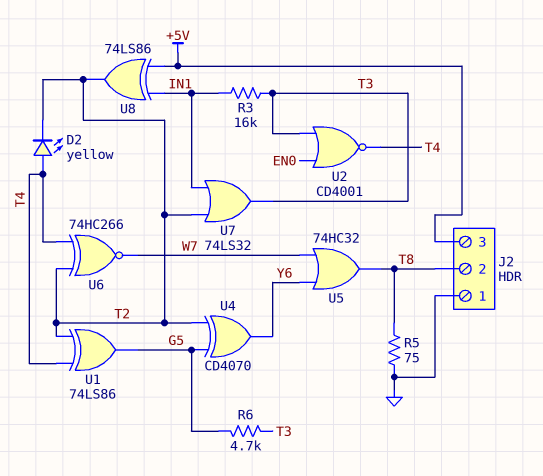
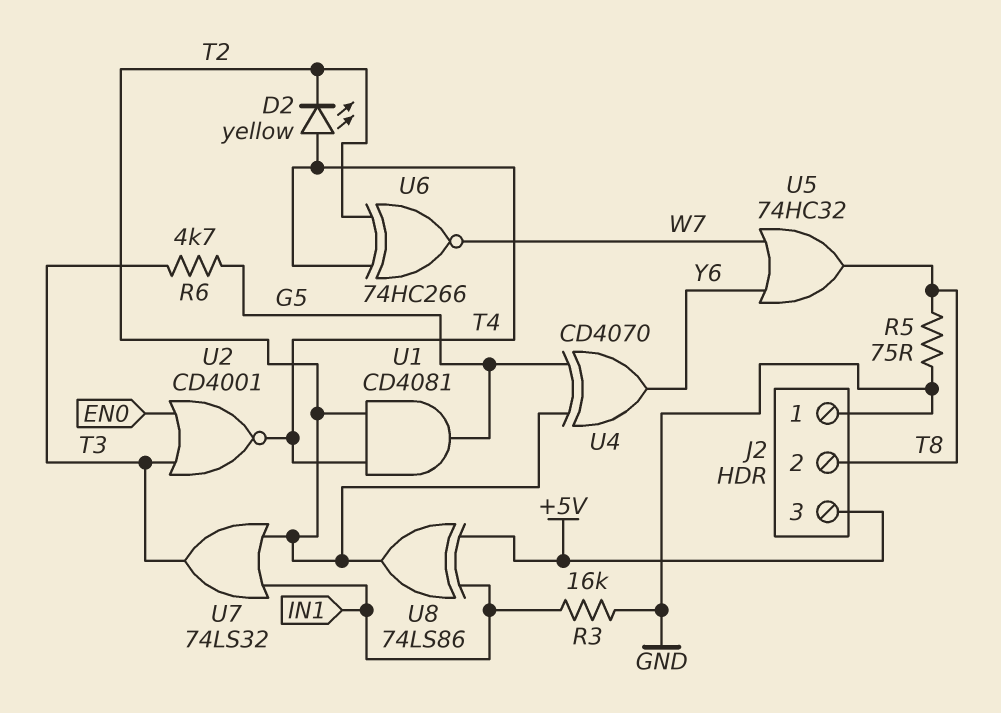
R3: 16k (IN1, T3) -> 16k (GND, IN1)
U1: XOR 74LS86 (in T2, in T4, out G5) -> AND CD4081 (in T2, in T4, out G5)

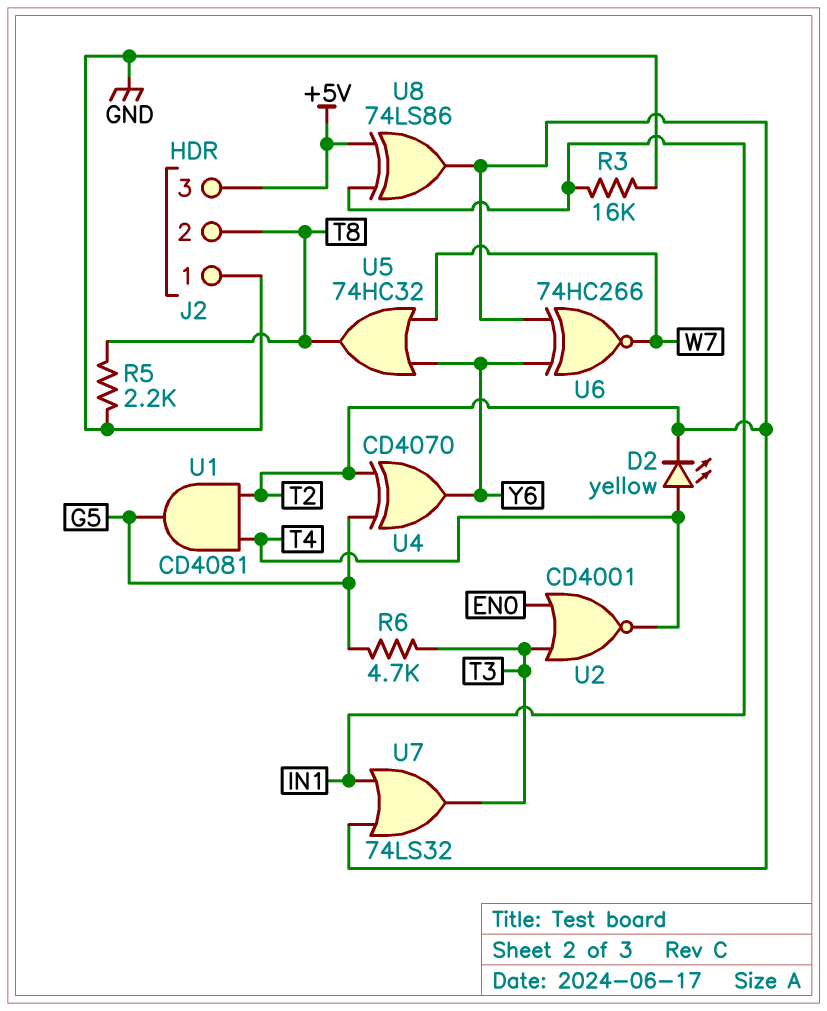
R5: 75 (GND, T8) -> 2.2k (GND, T8)
U6: XNOR 74HC266 (in T2, in T4, out W7) -> XNOR 74HC266 (in T2, in Y6, out W7)

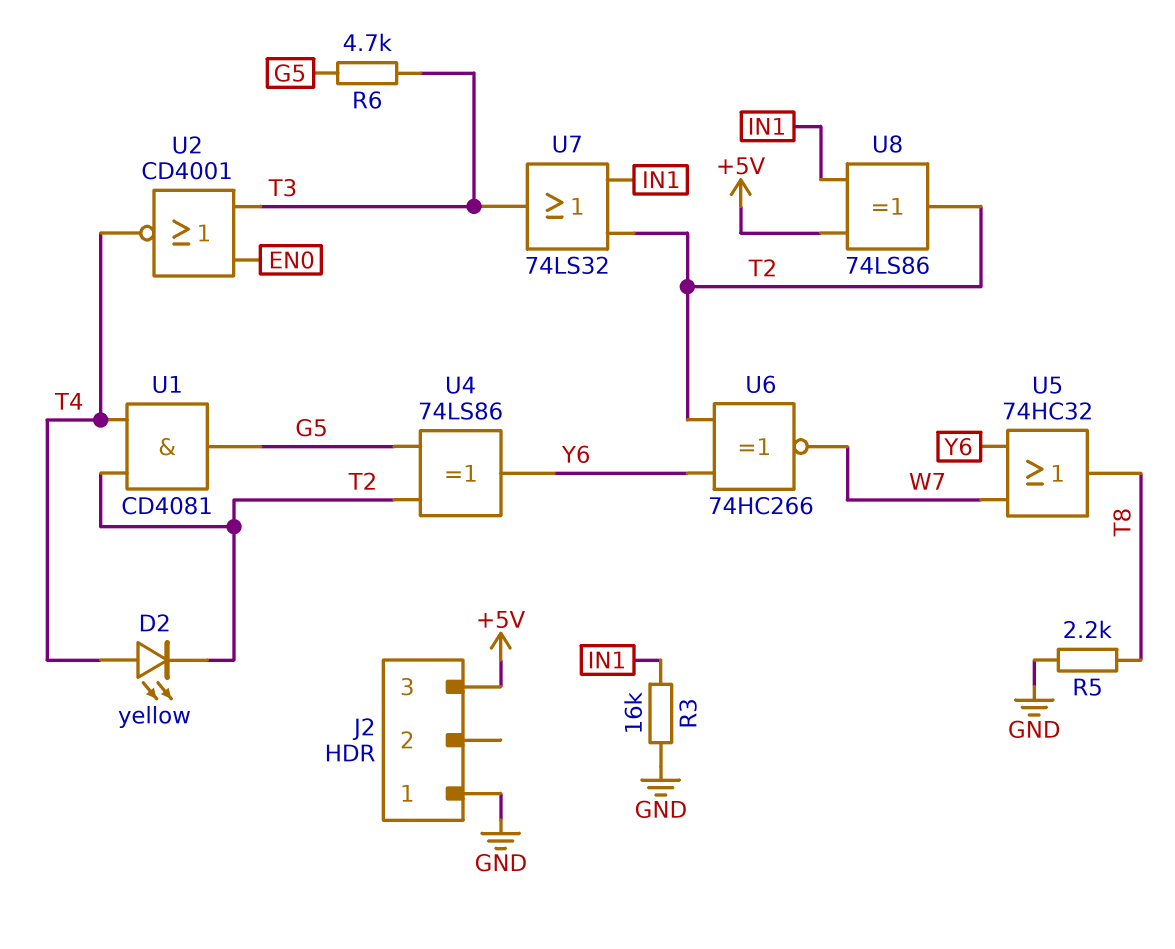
J2 pin 2: T8 -> none
U4: XOR CD4070 (in G5, in T2, out Y6) -> XOR 74LS86 (in G5, in T2, out Y6)

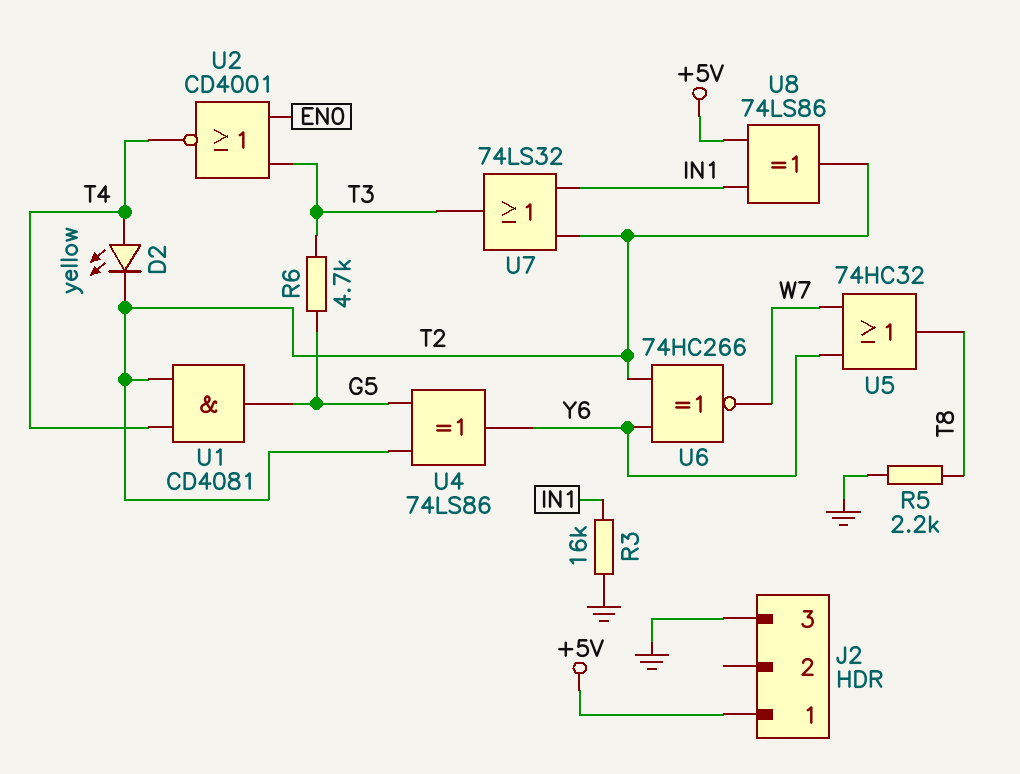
J2 pin 1: GND -> +5V
J2 pin 3: +5V -> GND

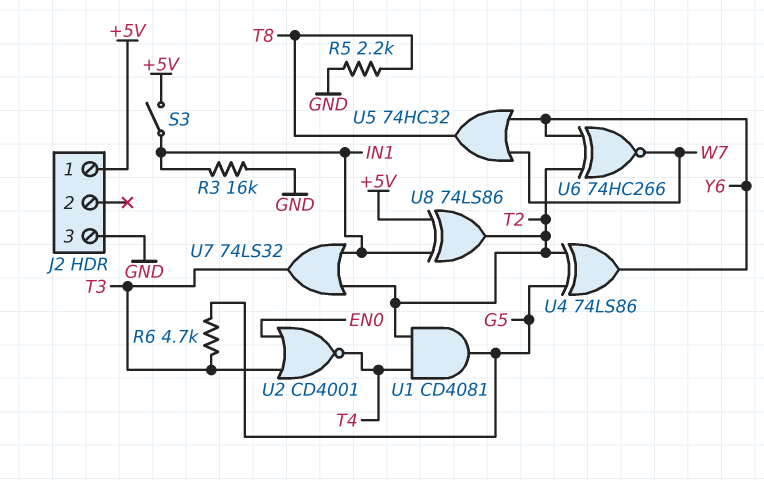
D2: LED yellow (A T4, K T2) -> none
S3: none -> switch (+5V, IN1)

